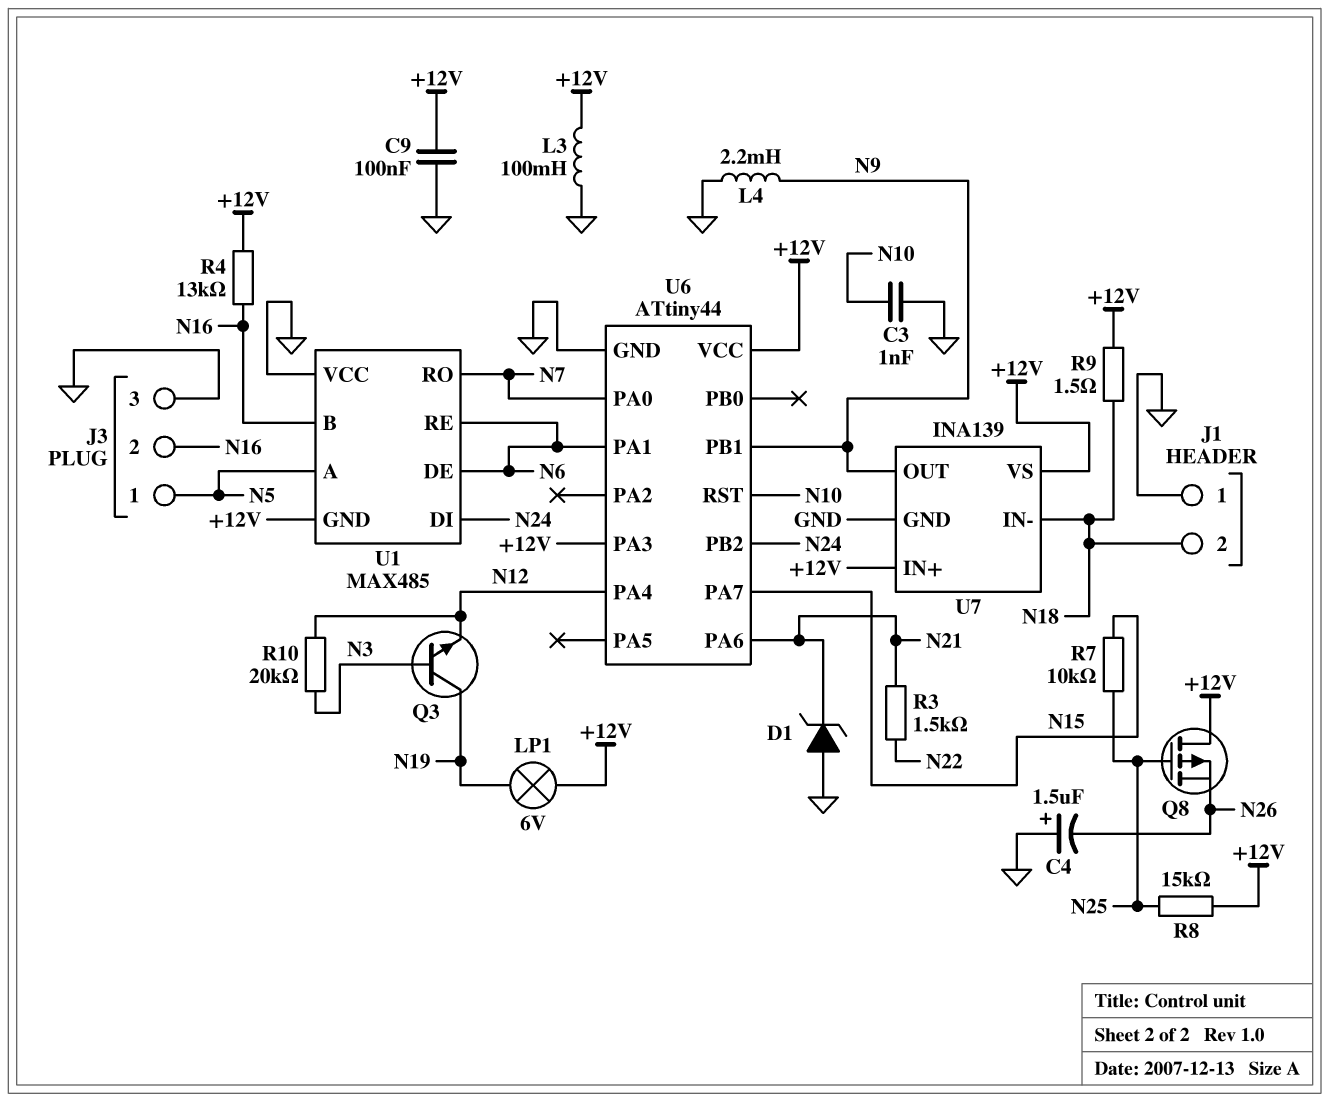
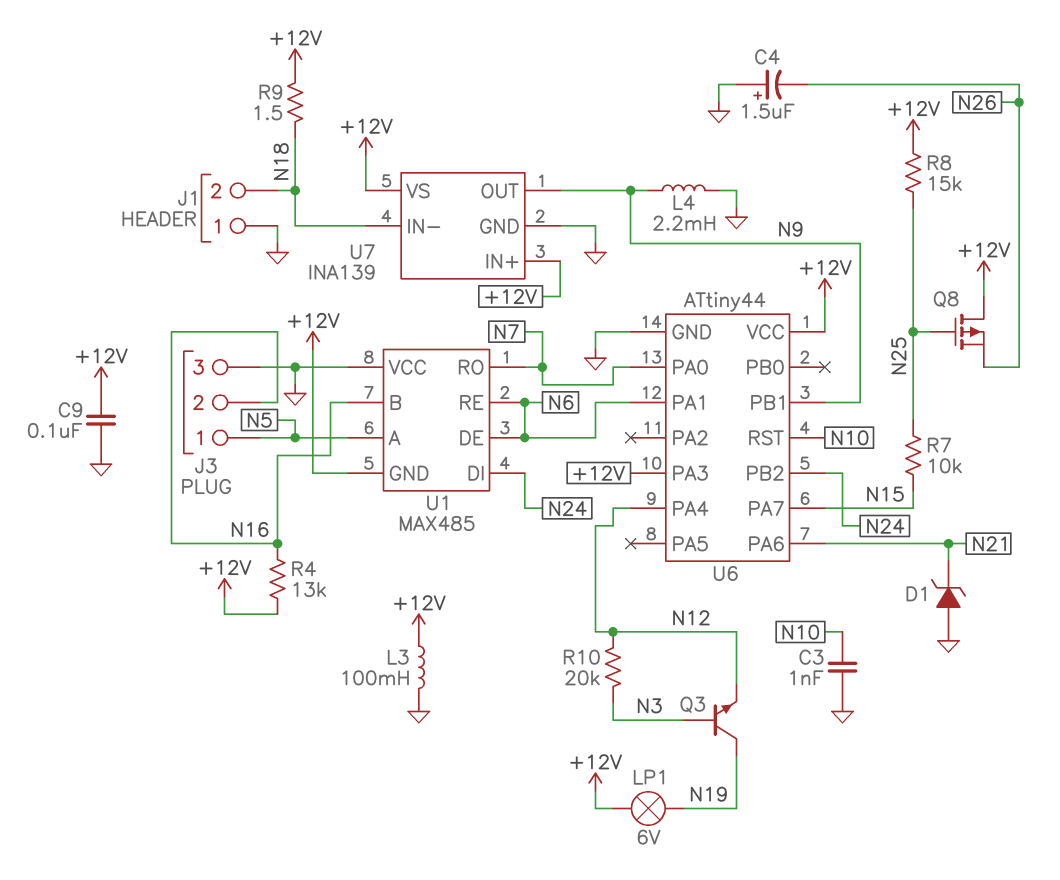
R3: 1.5k (N21, N22) -> none

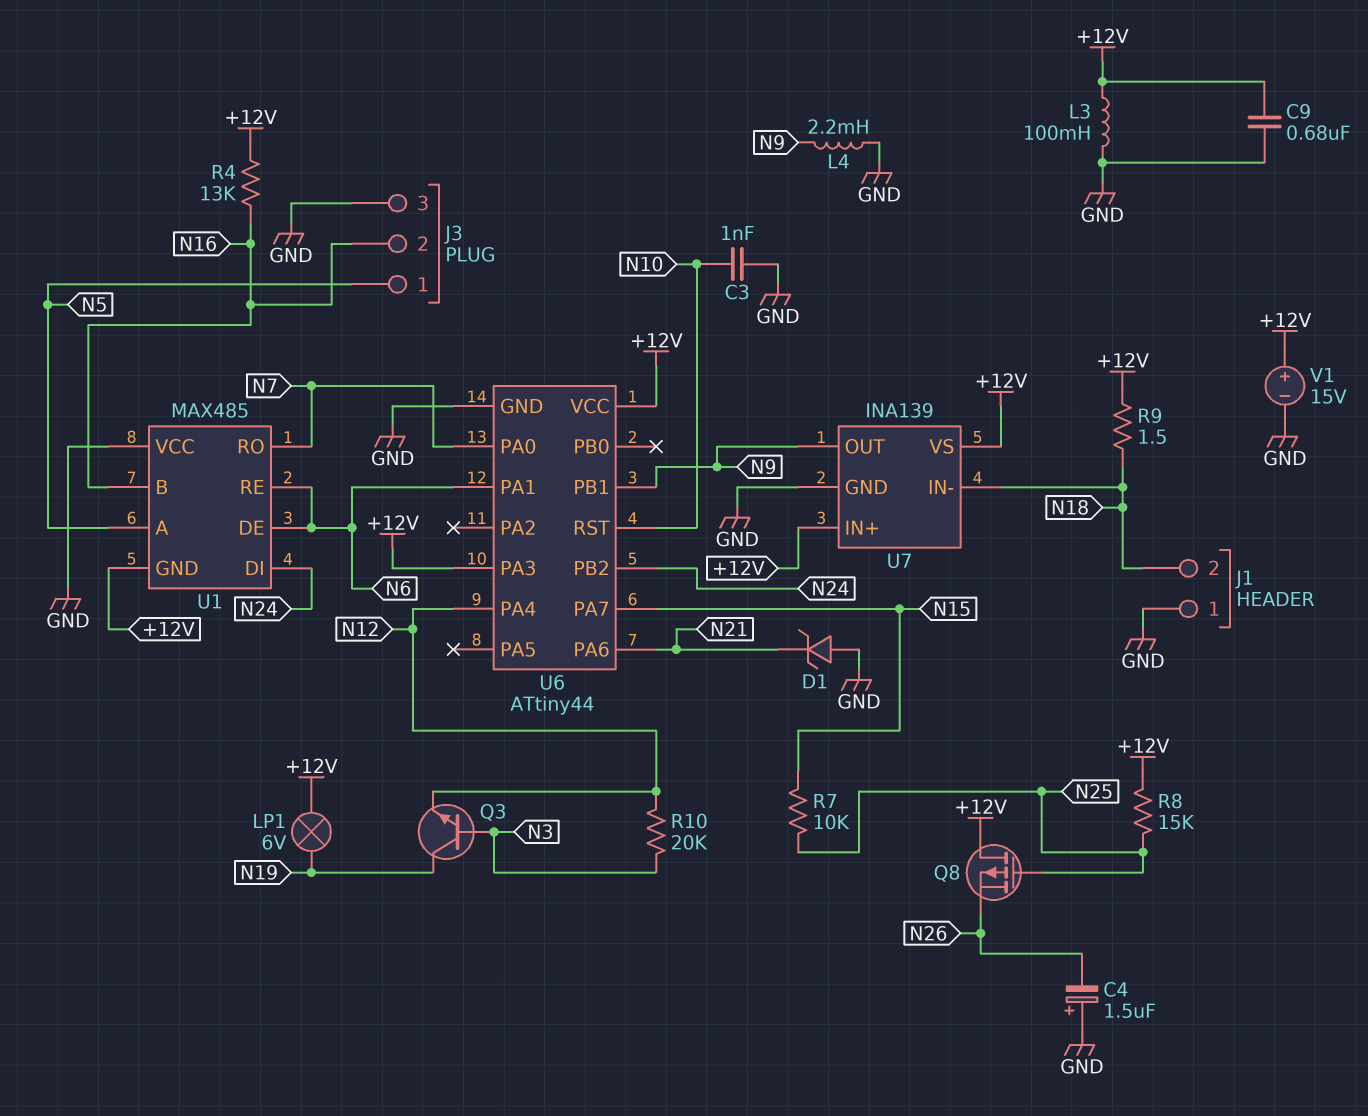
C9: 100nF (+12V, GND) -> 680nF (+12V, GND)
V1: none -> 15V (plus +12V, minus GND)

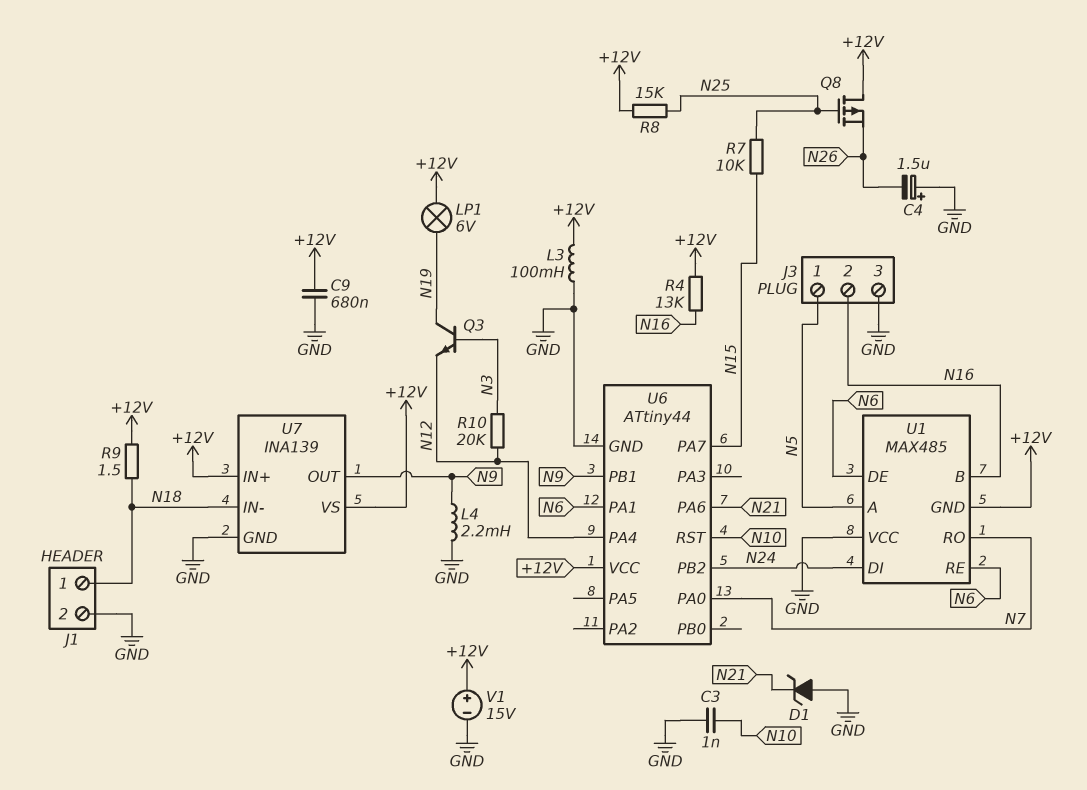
J1 pin 1: GND -> N18
J1 pin 2: N18 -> GND
U6 pin PA3: +12V -> none

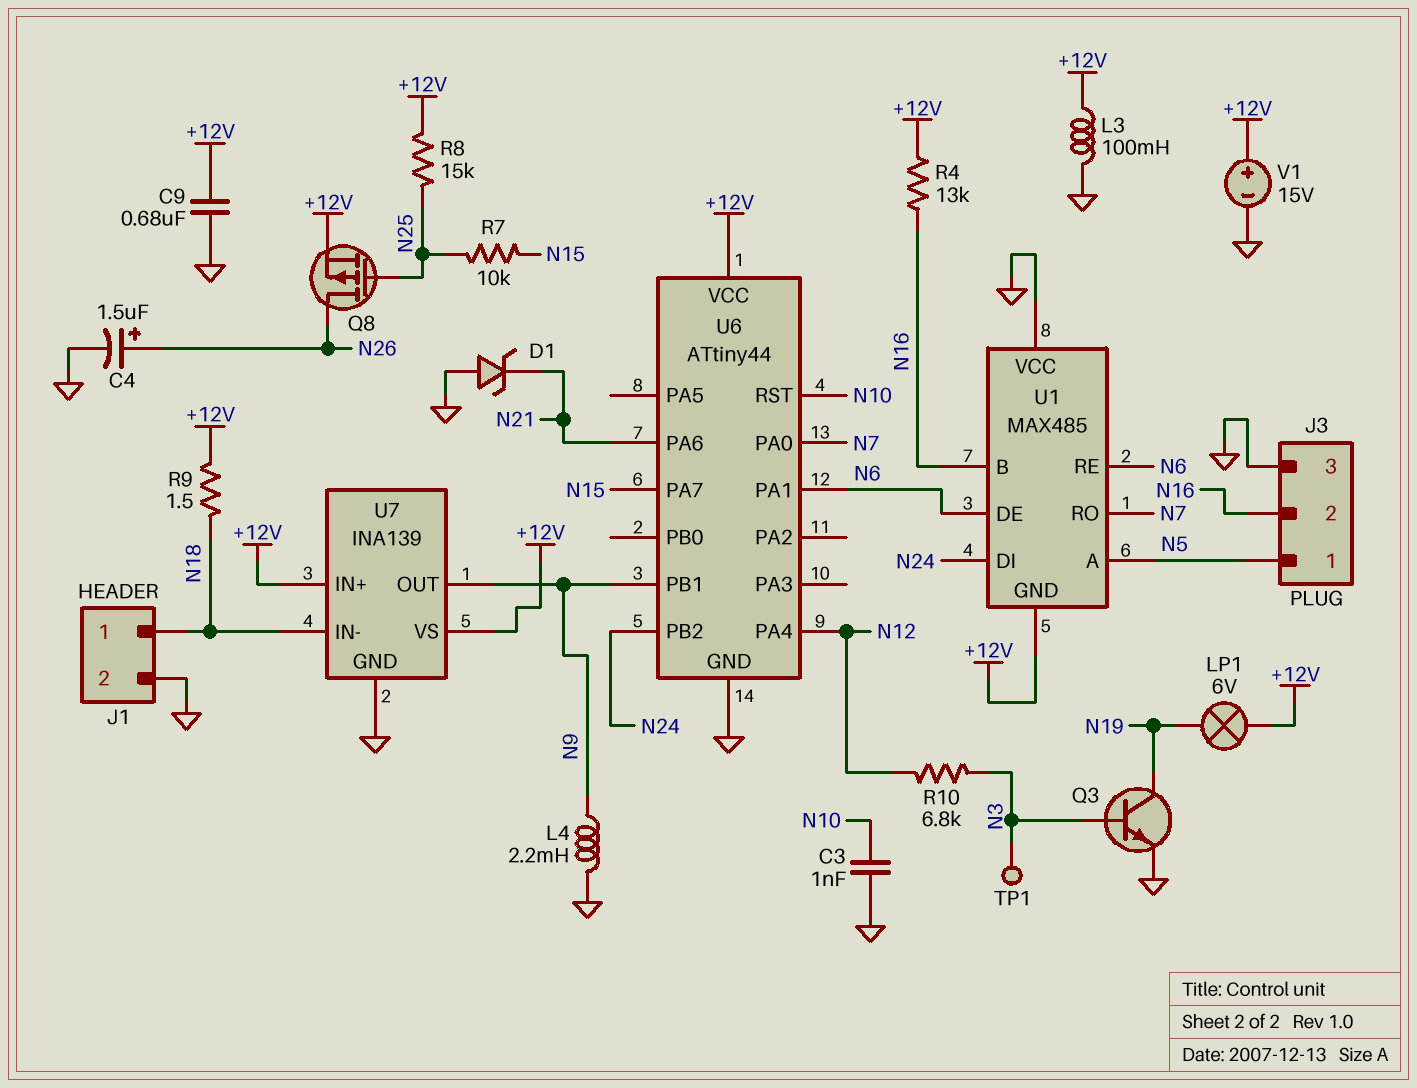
C4: 1.5uF (plus GND, minus N26) -> 1.5uF (plus N26, minus GND)
Q3: NPN (B N3, C N19, E N12) -> NPN (B N3, C N19, E GND)
Q8: PMOS (G N25, D +12V, S N26) -> PMOS (G N25, D N26, S +12V)
R10: 20k (N3, N12) -> 6.8k (N3, N12)
TP1: none -> test point (N3)

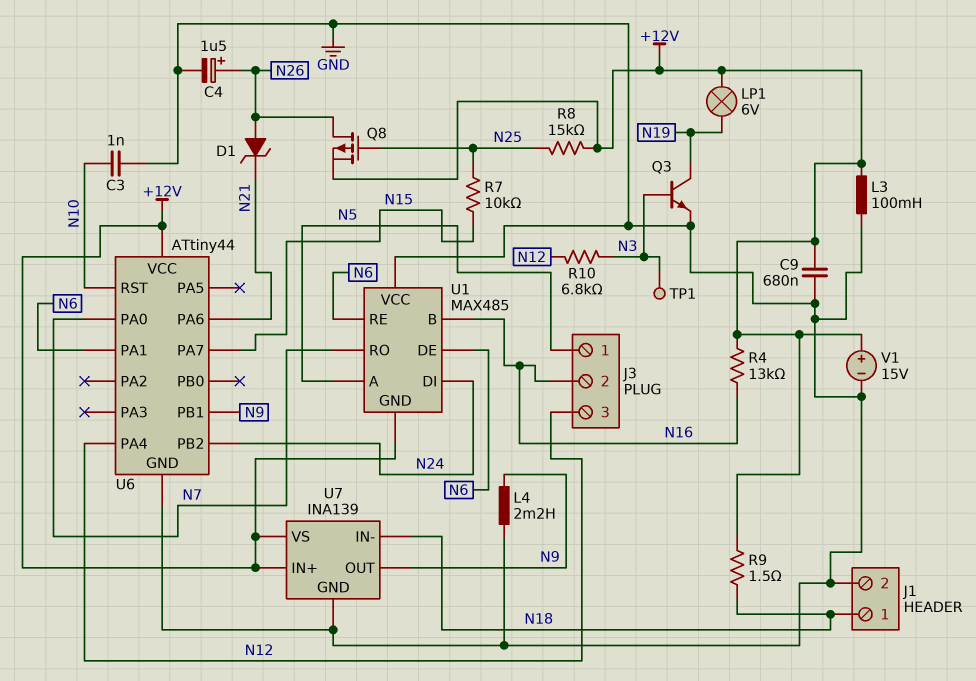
D1: zener (A GND, K N21) -> zener (A N26, K N21)
J3 pin 3: GND -> N12

